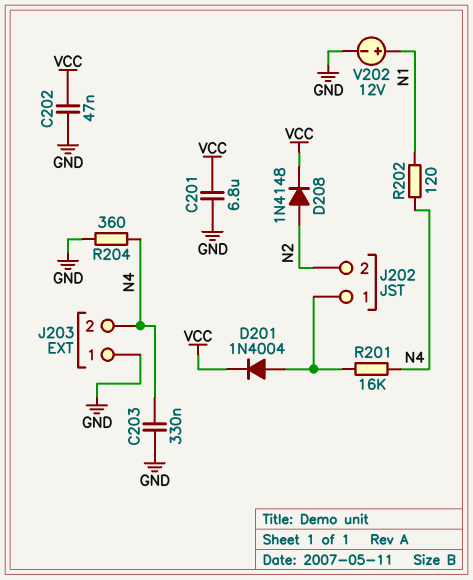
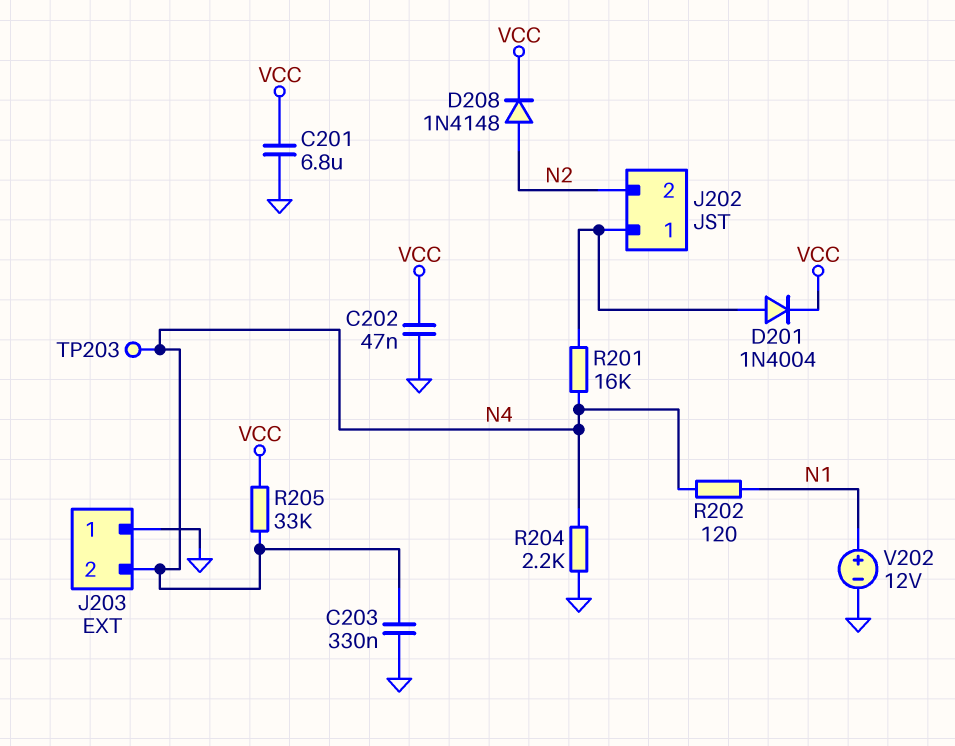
R204: 360 (GND, N4) -> 2.2k (GND, N4)
R205: none -> 33k (N4, VCC)
TP203: none -> test point (N4)

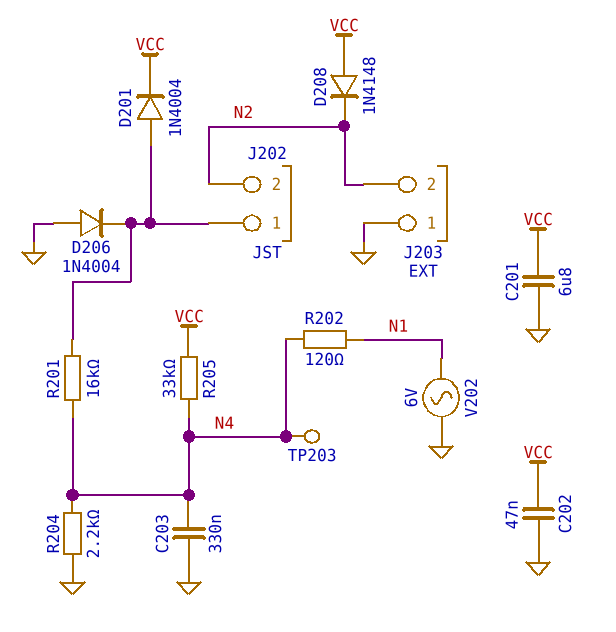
D206: none -> diode 1N4004 (A GND, K J202/1)
D208: diode 1N4148 (A N2, K VCC) -> diode 1N4148 (A VCC, K N2)
J203 pin 2: N4 -> N2
V202: 12V (plus N1, minus GND) -> AC 6V (GND, N1)

